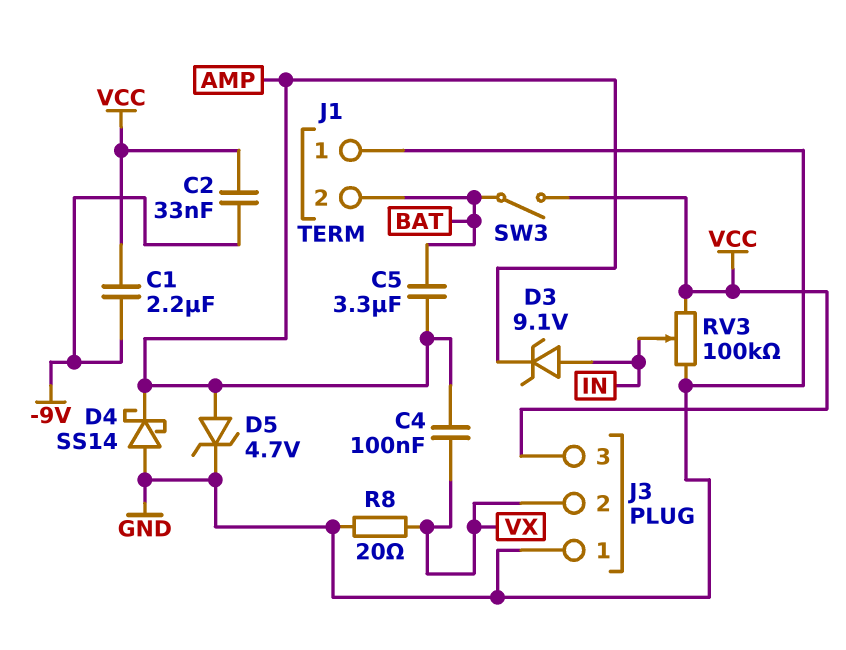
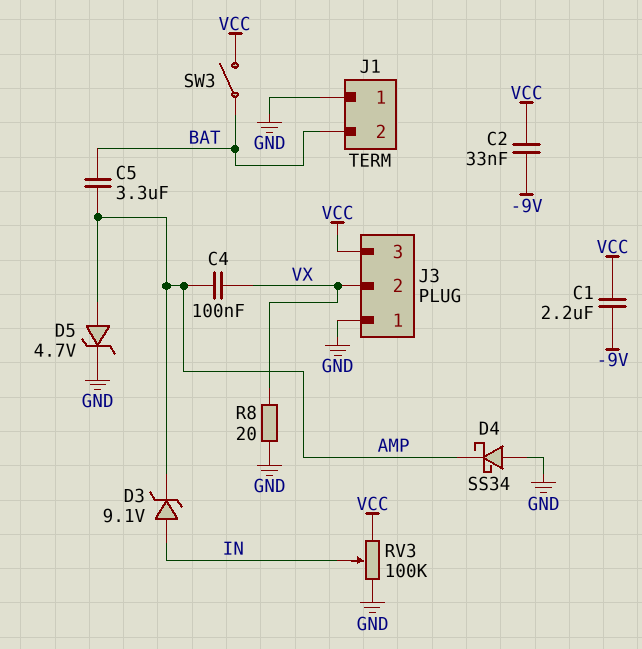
D4: schottky SS14 (A GND, K AMP) -> schottky SS34 (A GND, K AMP)

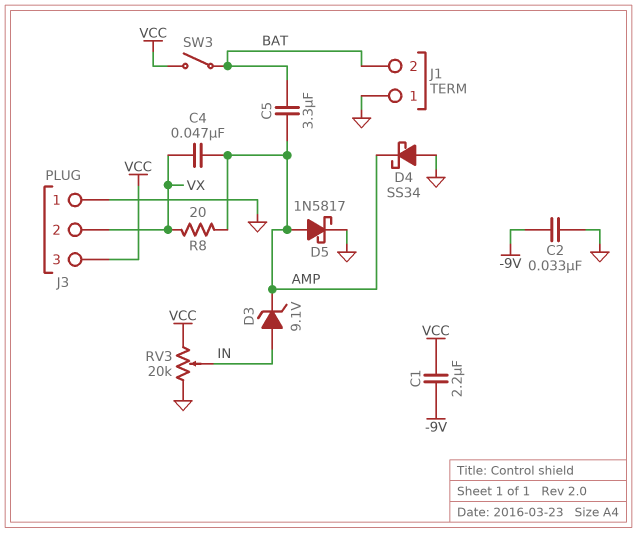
C2: 33nF (-9V, VCC) -> 33nF (-9V, GND)
C4: 100nF (AMP, VX) -> 47nF (AMP, VX)
D5: zener 4.7V (A AMP, K GND) -> schottky 1N5817 (A AMP, K GND)
R8: 20 (GND, VX) -> 20 (AMP, VX)
RV3: 100k (GND, VCC, wiper IN) -> 20k (GND, VCC, wiper IN)

